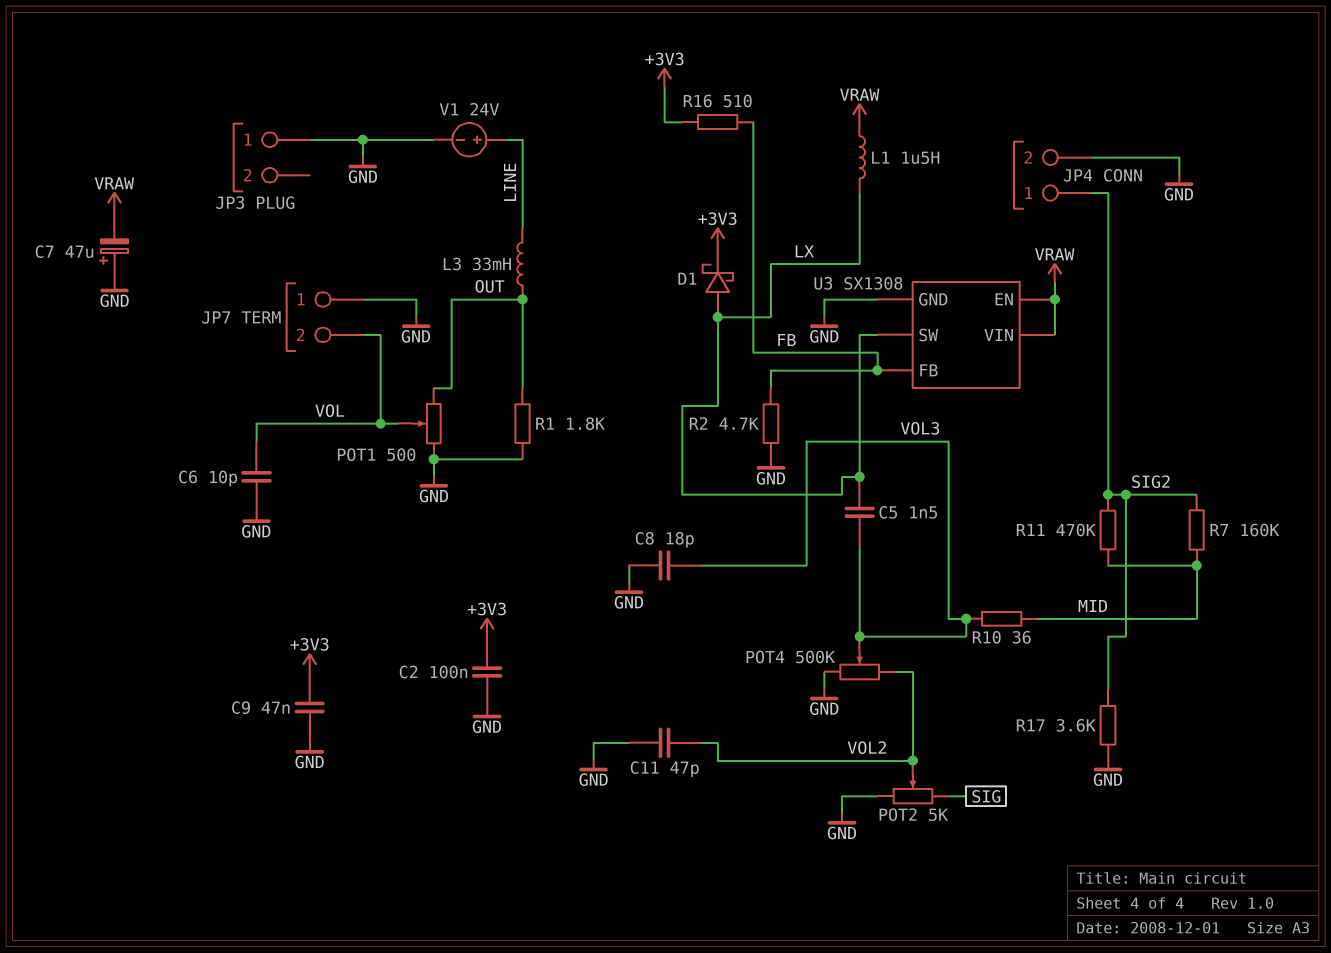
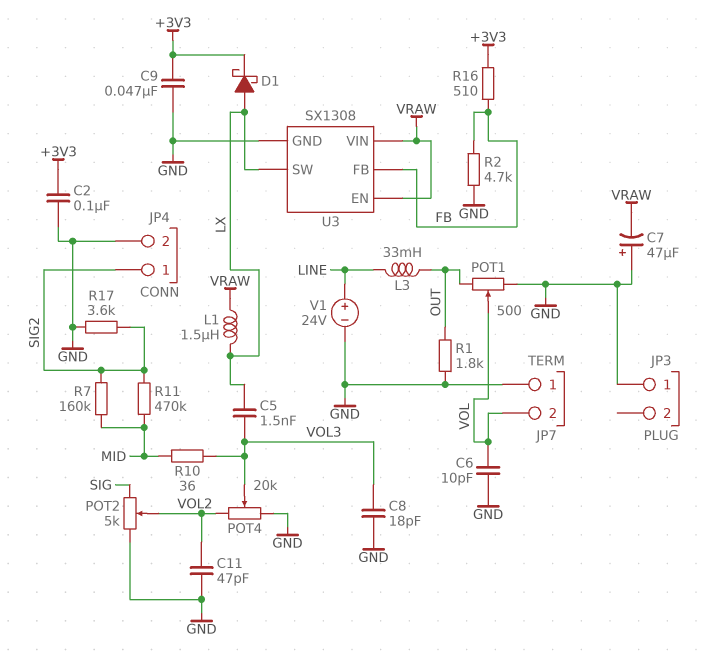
POT4: 500k (GND, VOL2, wiper VOL3) -> 20k (GND, VOL2, wiper VOL3)

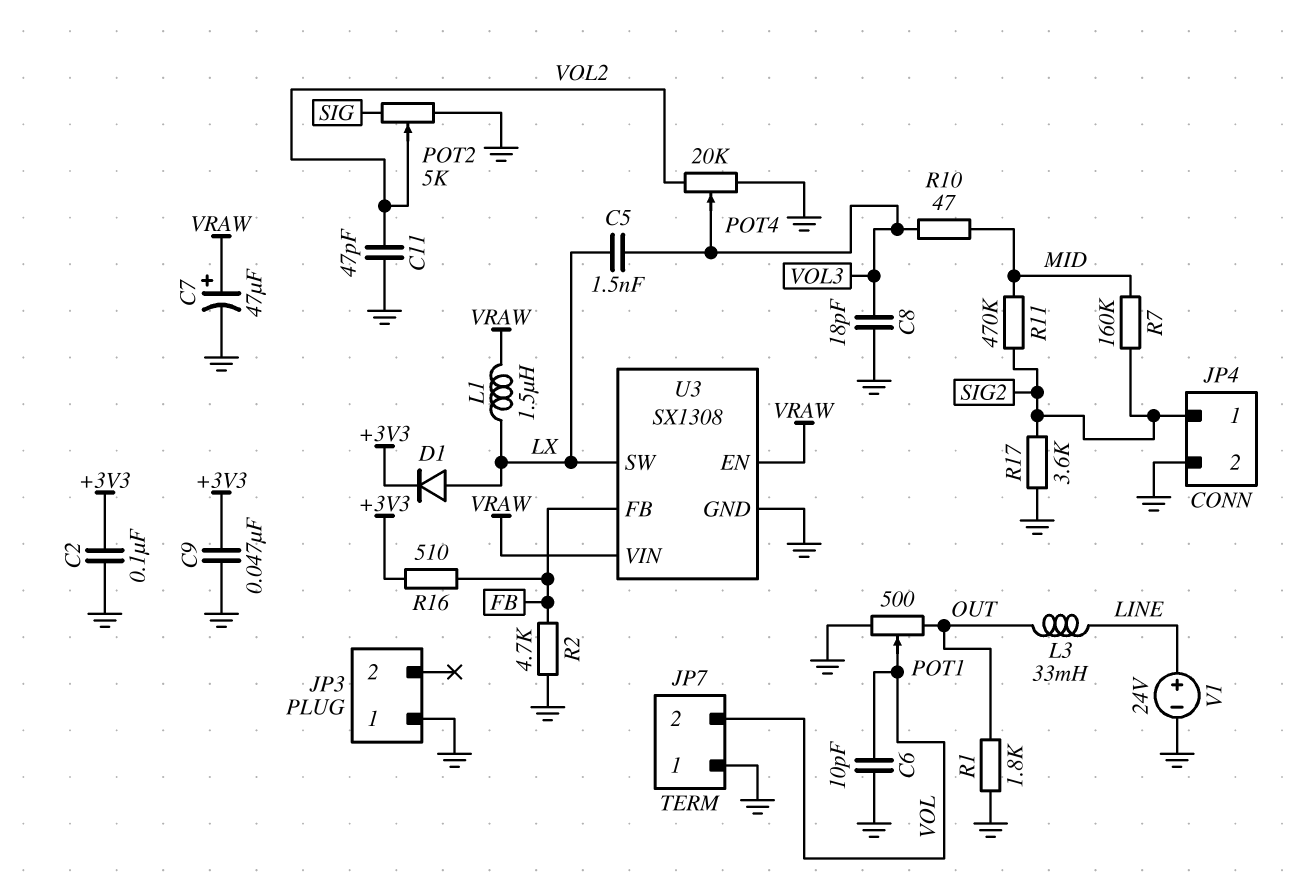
C7: 47uF (plus GND, minus VRAW) -> 47uF (plus VRAW, minus GND)
D1: schottky (A LX, K +3V3) -> diode (A LX, K +3V3)
R10: 36 (MID, VOL3) -> 47 (MID, VOL3)

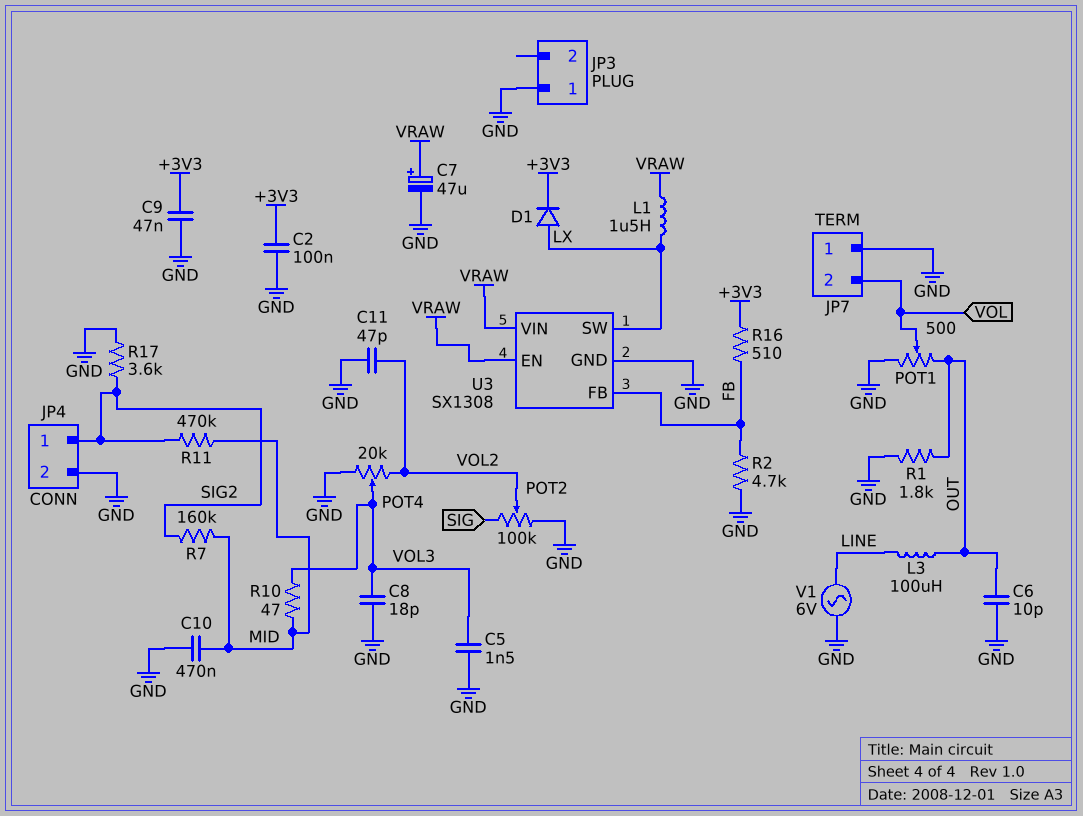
C5: 1.5nF (LX, VOL3) -> 1.5nF (GND, VOL3)
C6: 10pF (GND, VOL) -> 10pF (GND, OUT)
C10: none -> 470nF (GND, MID)
L3: 33mH (LINE, OUT) -> 100uH (LINE, OUT)
POT2: 5k (GND, SIG, wiper VOL2) -> 100k (GND, SIG, wiper VOL2)
V1: 24V (plus LINE, minus GND) -> AC 6V (GND, LINE)

